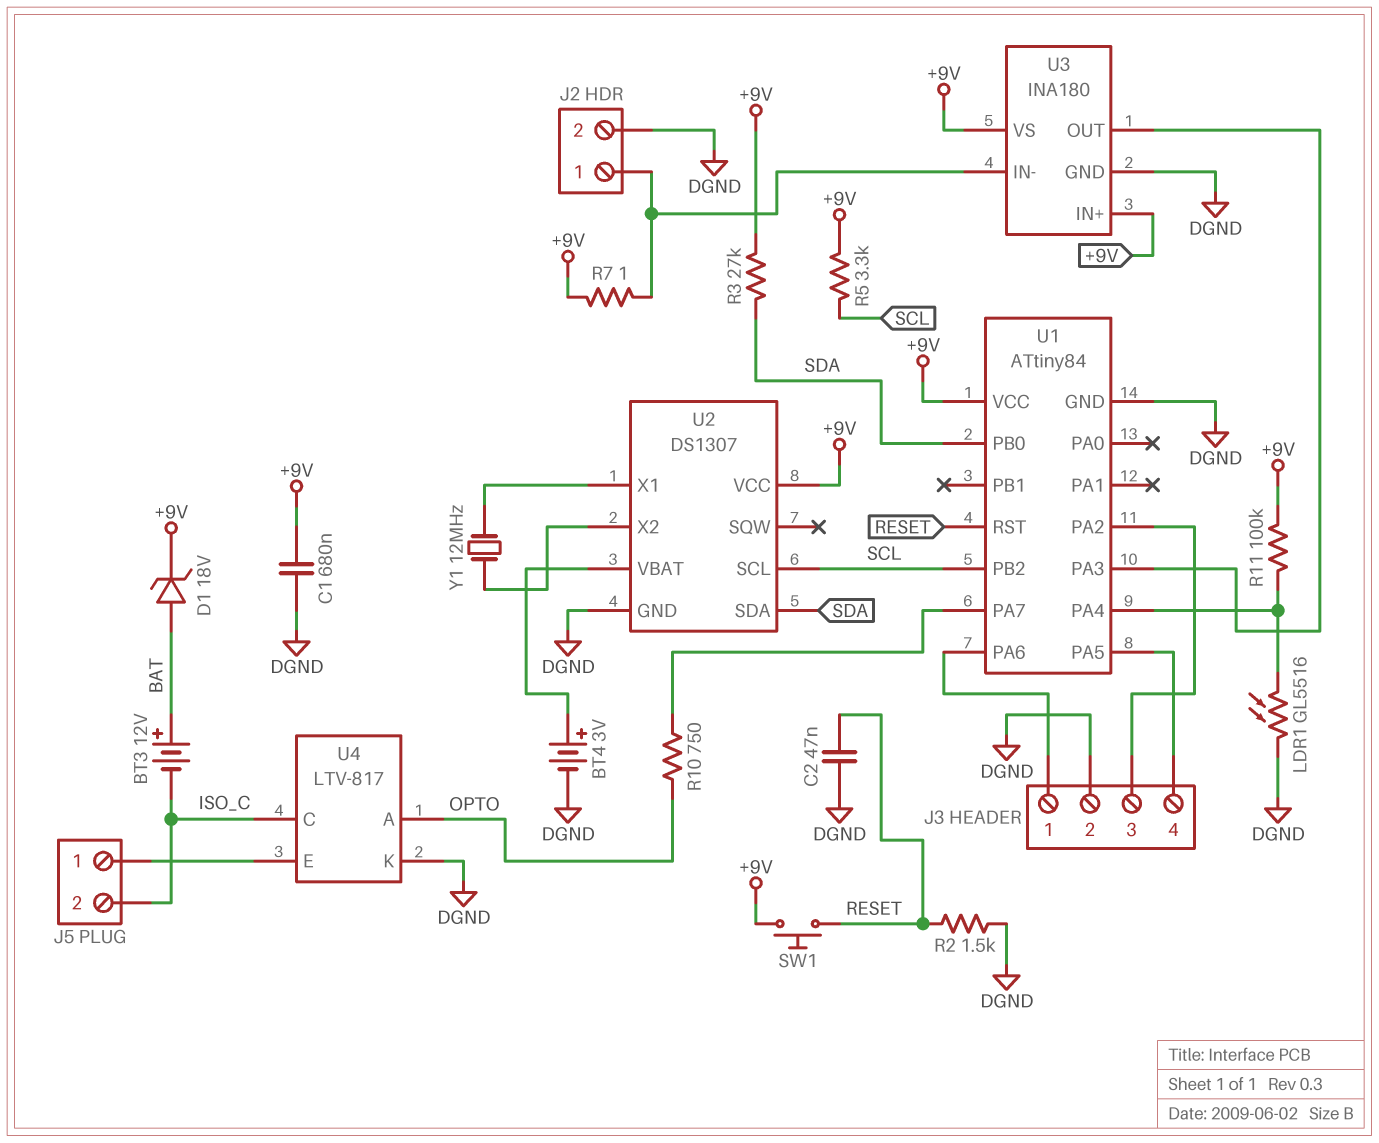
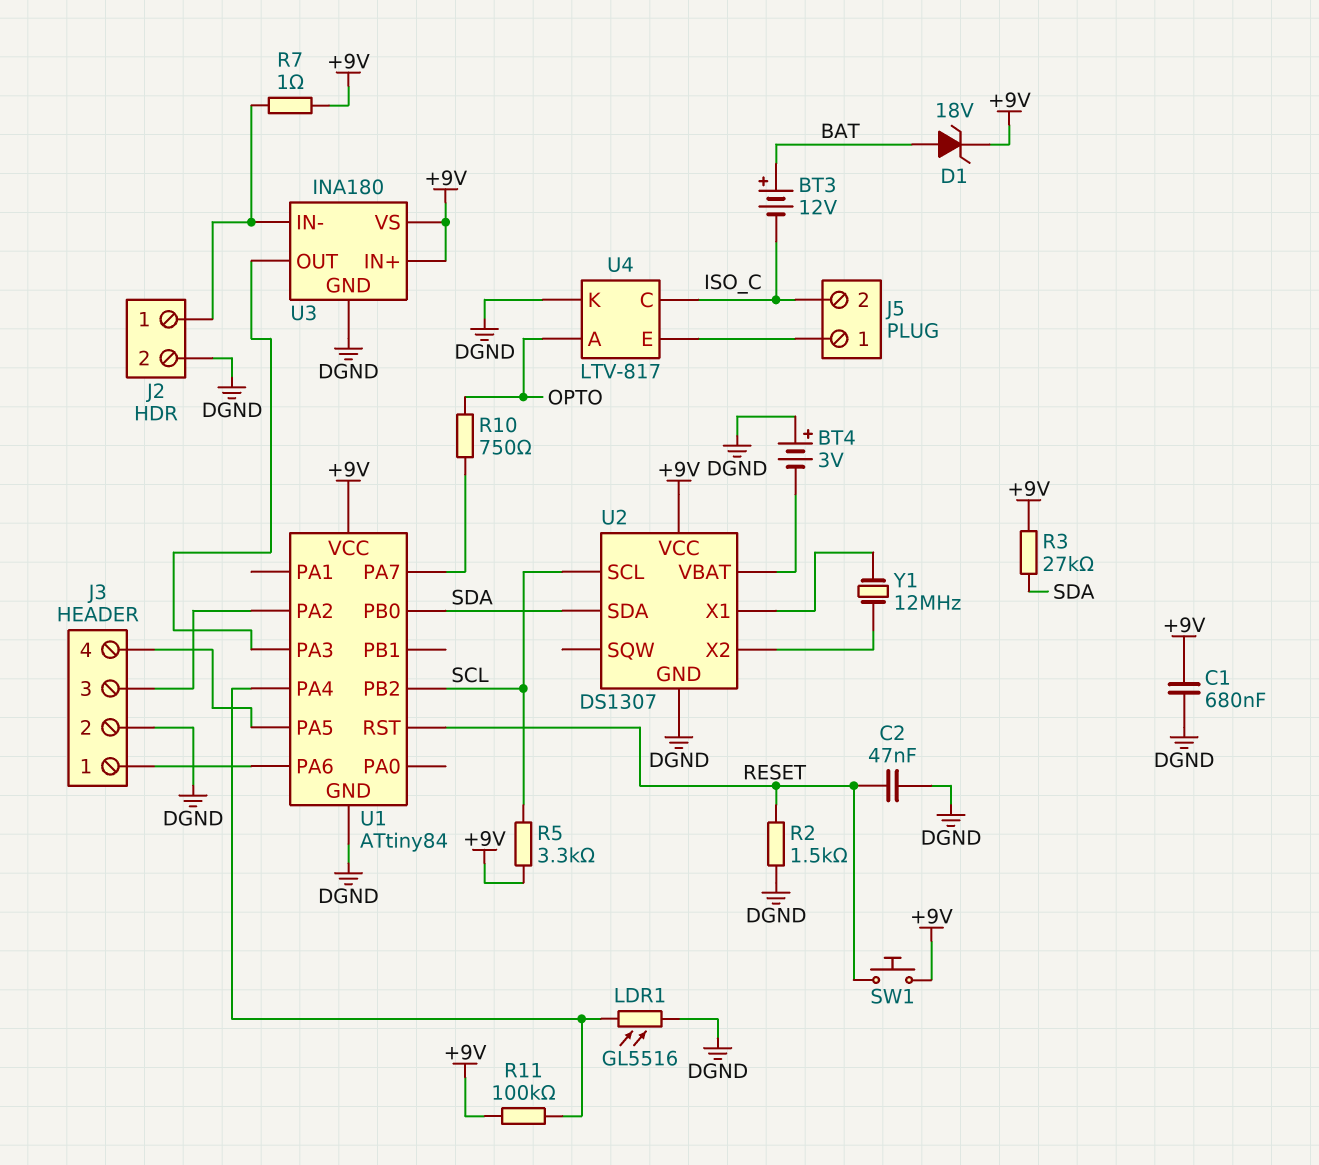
BT4: 3V (plus U2/VBAT, minus DGND) -> 3V (plus DGND, minus U2/VBAT)

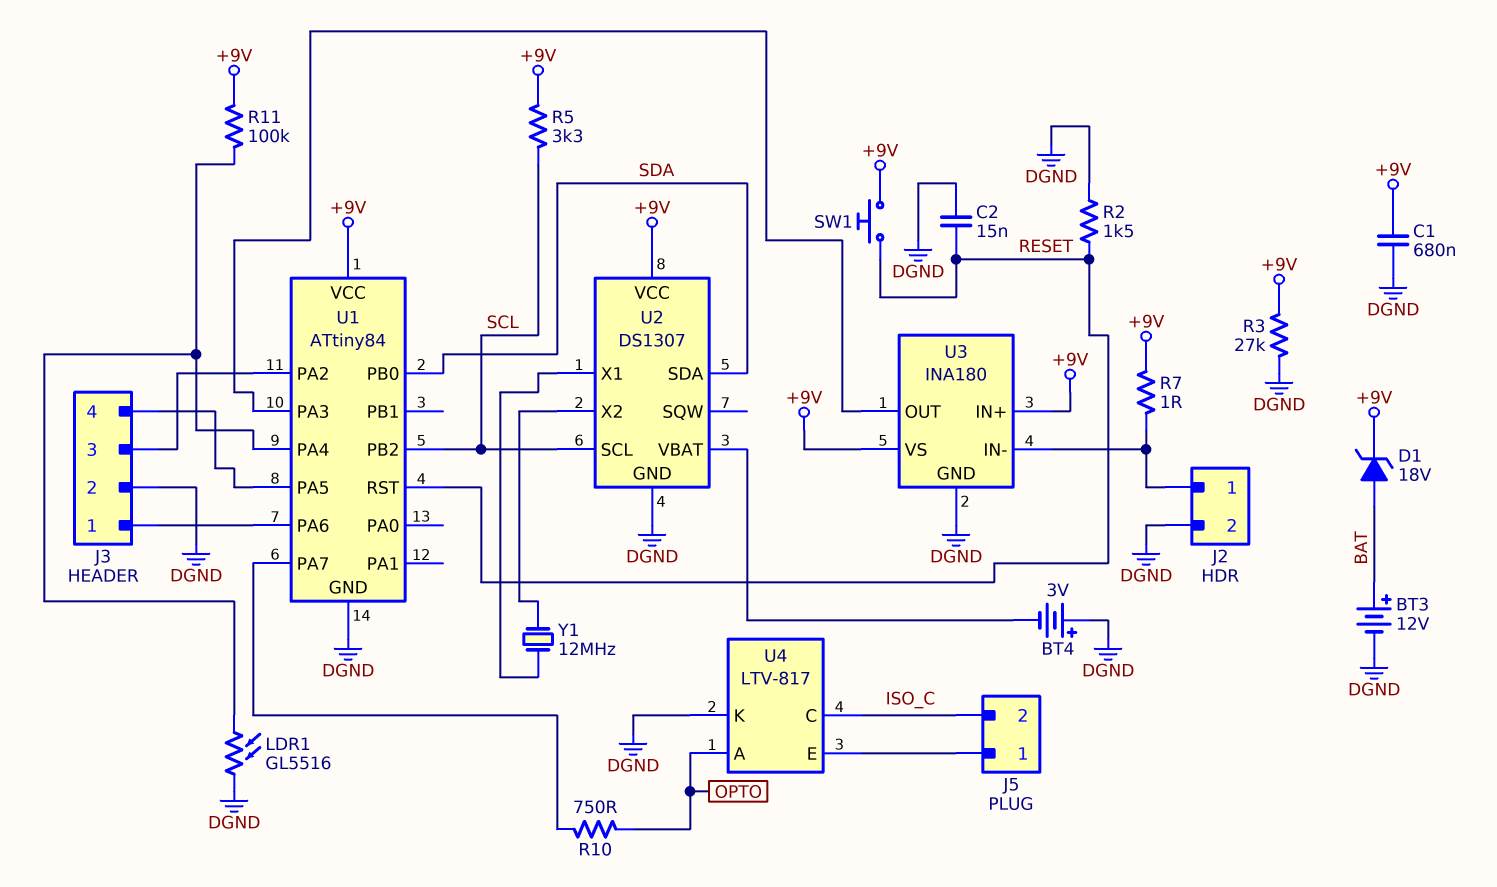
BT3: 12V (plus BAT, minus ISO_C) -> 12V (plus BAT, minus DGND)
C2: 47nF (DGND, RESET) -> 15nF (DGND, RESET)
R3: 27k (+9V, SDA) -> 27k (+9V, DGND)

